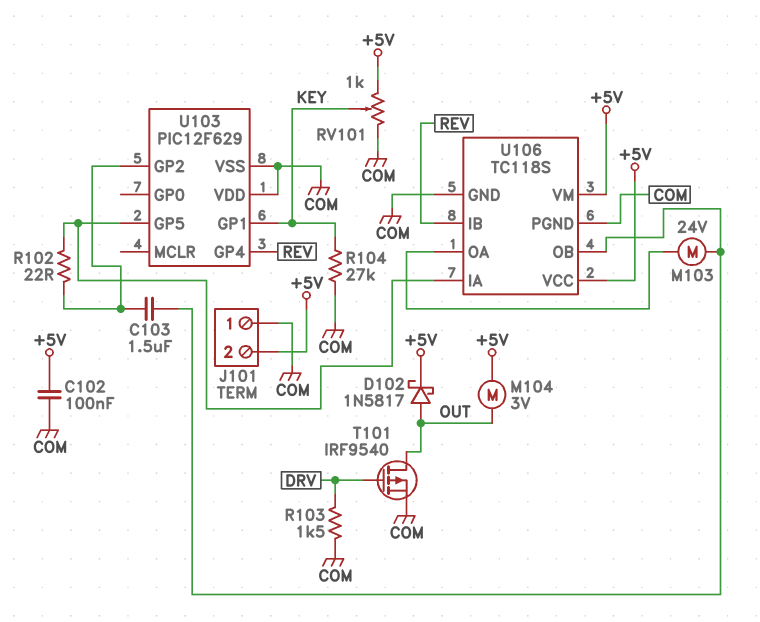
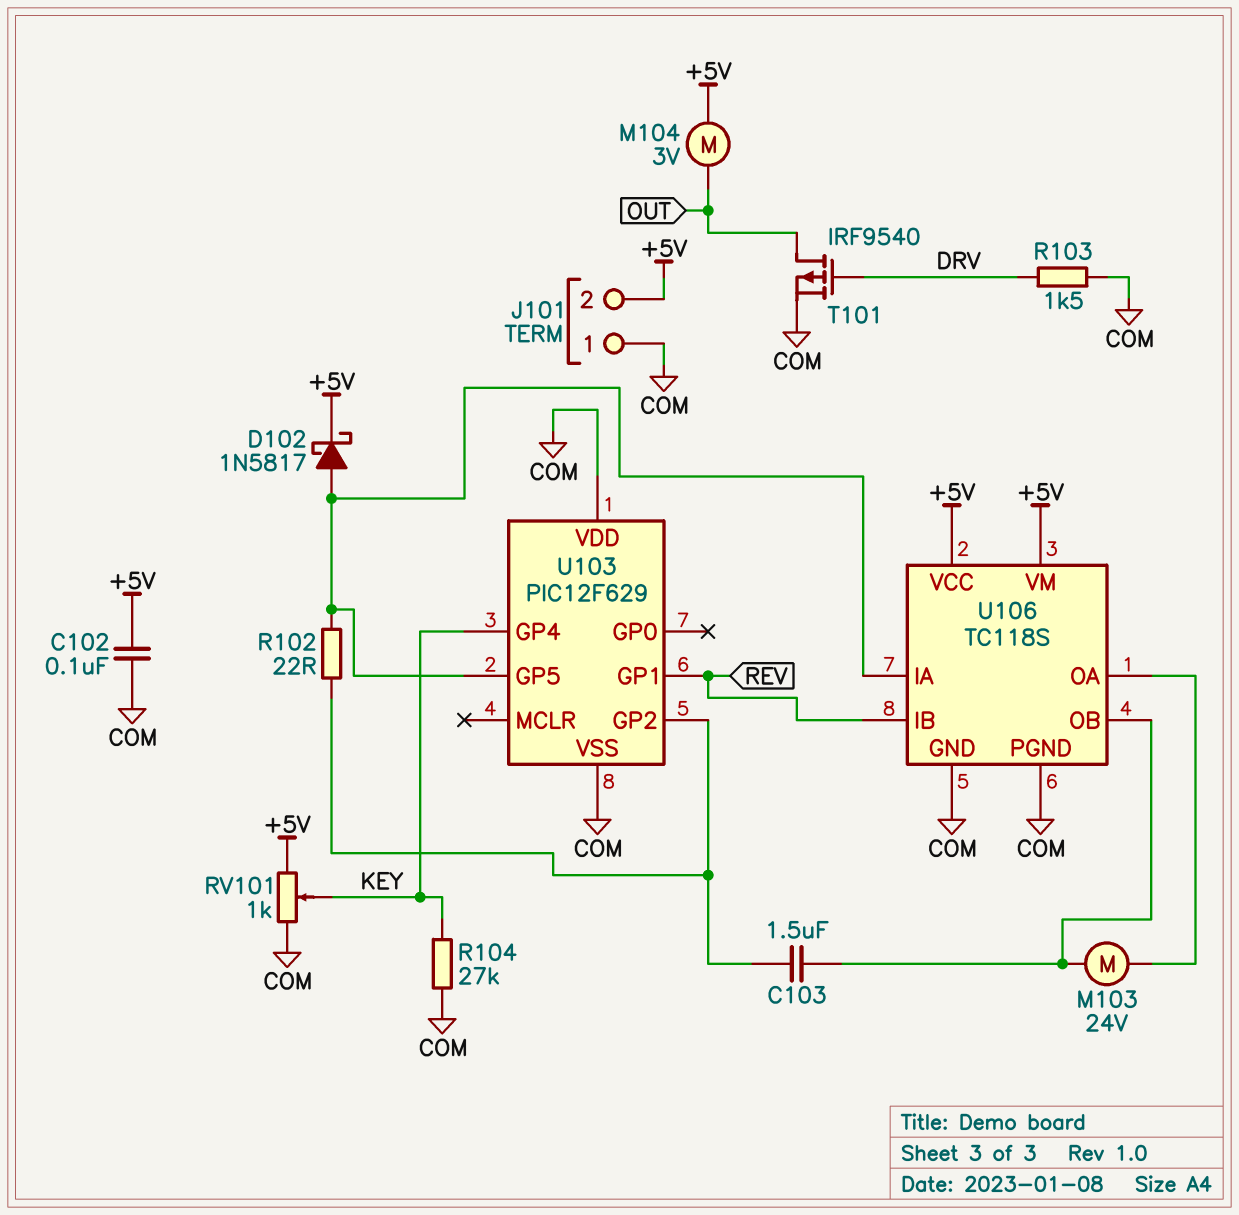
D102: schottky 1N5817 (A OUT, K +5V) -> schottky 1N5817 (A U103/GP5, K +5V)
U103 pin GP1: KEY -> REV
U103 pin GP4: REV -> KEY

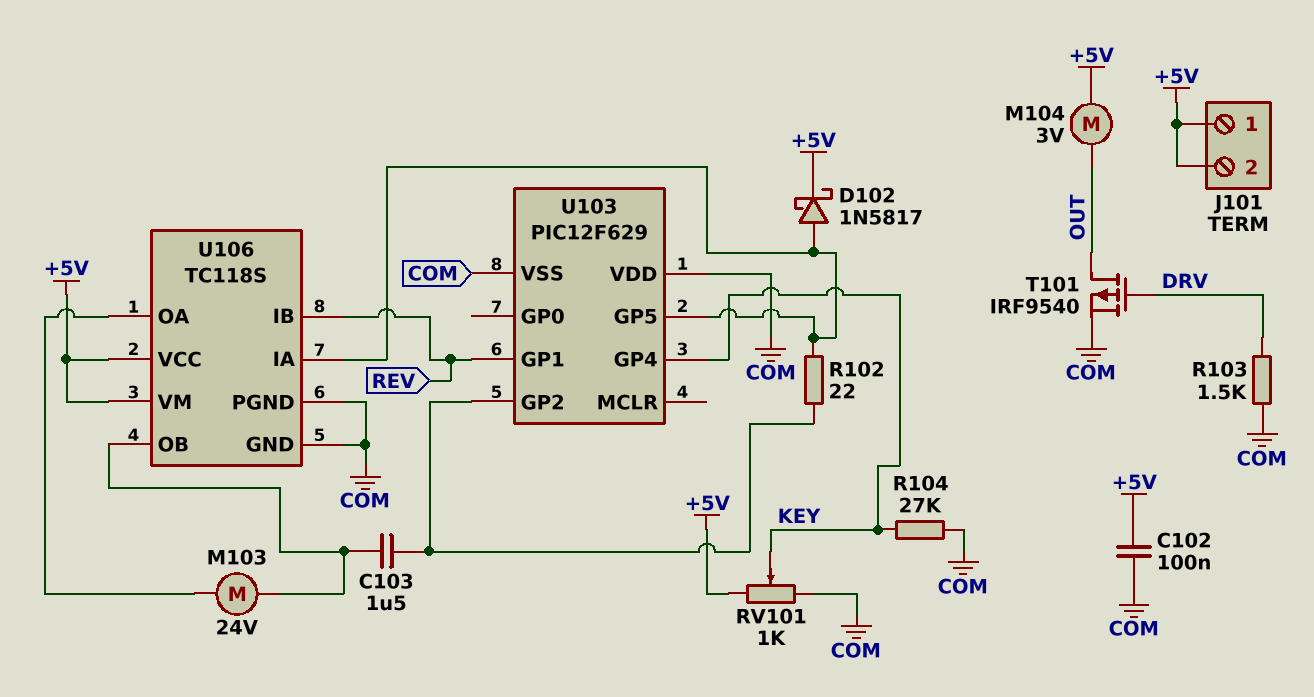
J101 pin 1: COM -> +5V

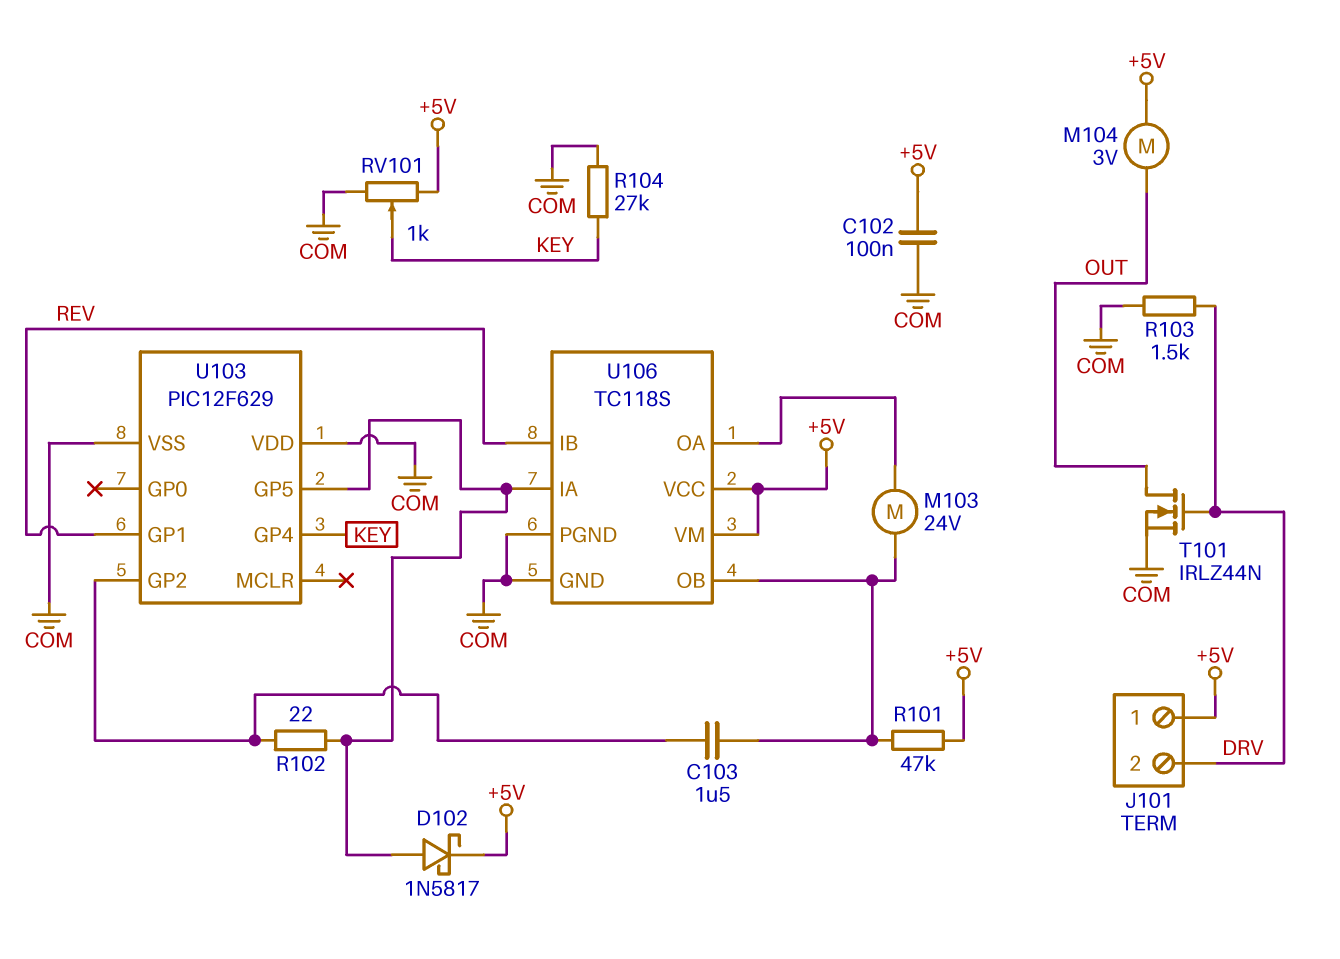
J101 pin 2: +5V -> DRV
R101: none -> 47k (+5V, U106/OB)
T101: PMOS IRF9540 (G DRV, D OUT, S COM) -> NMOS IRLZ44N (G DRV, D OUT, S COM)

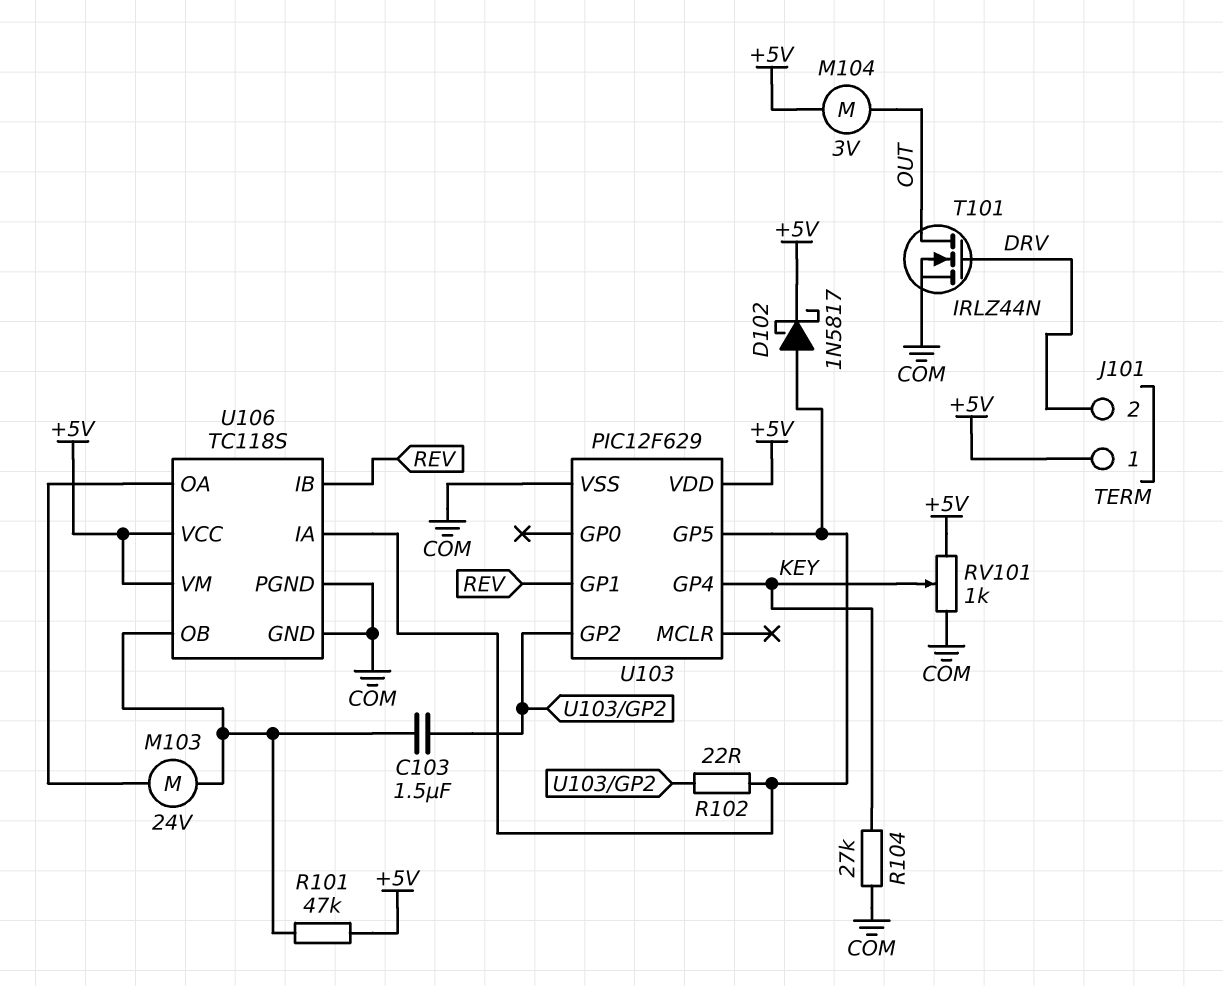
C102: 100nF (+5V, COM) -> none
R103: 1.5k (COM, DRV) -> none
U103 pin VDD: COM -> +5V

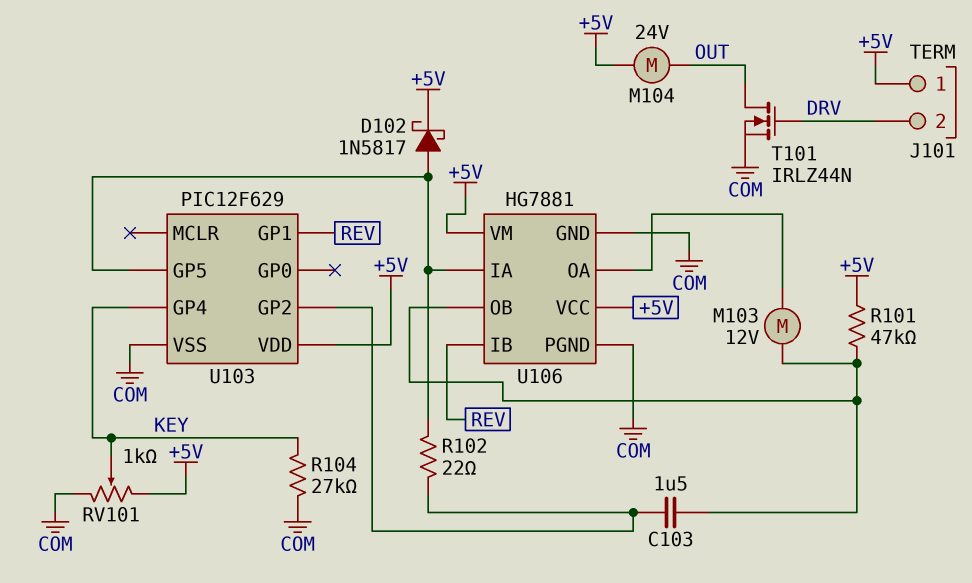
M103: motor 24V (U106/OA, U106/OB) -> motor 12V (U106/OA, U106/OB)
M104: motor 3V (+5V, OUT) -> motor 24V (+5V, OUT)
U106: TC118S -> HG7881

